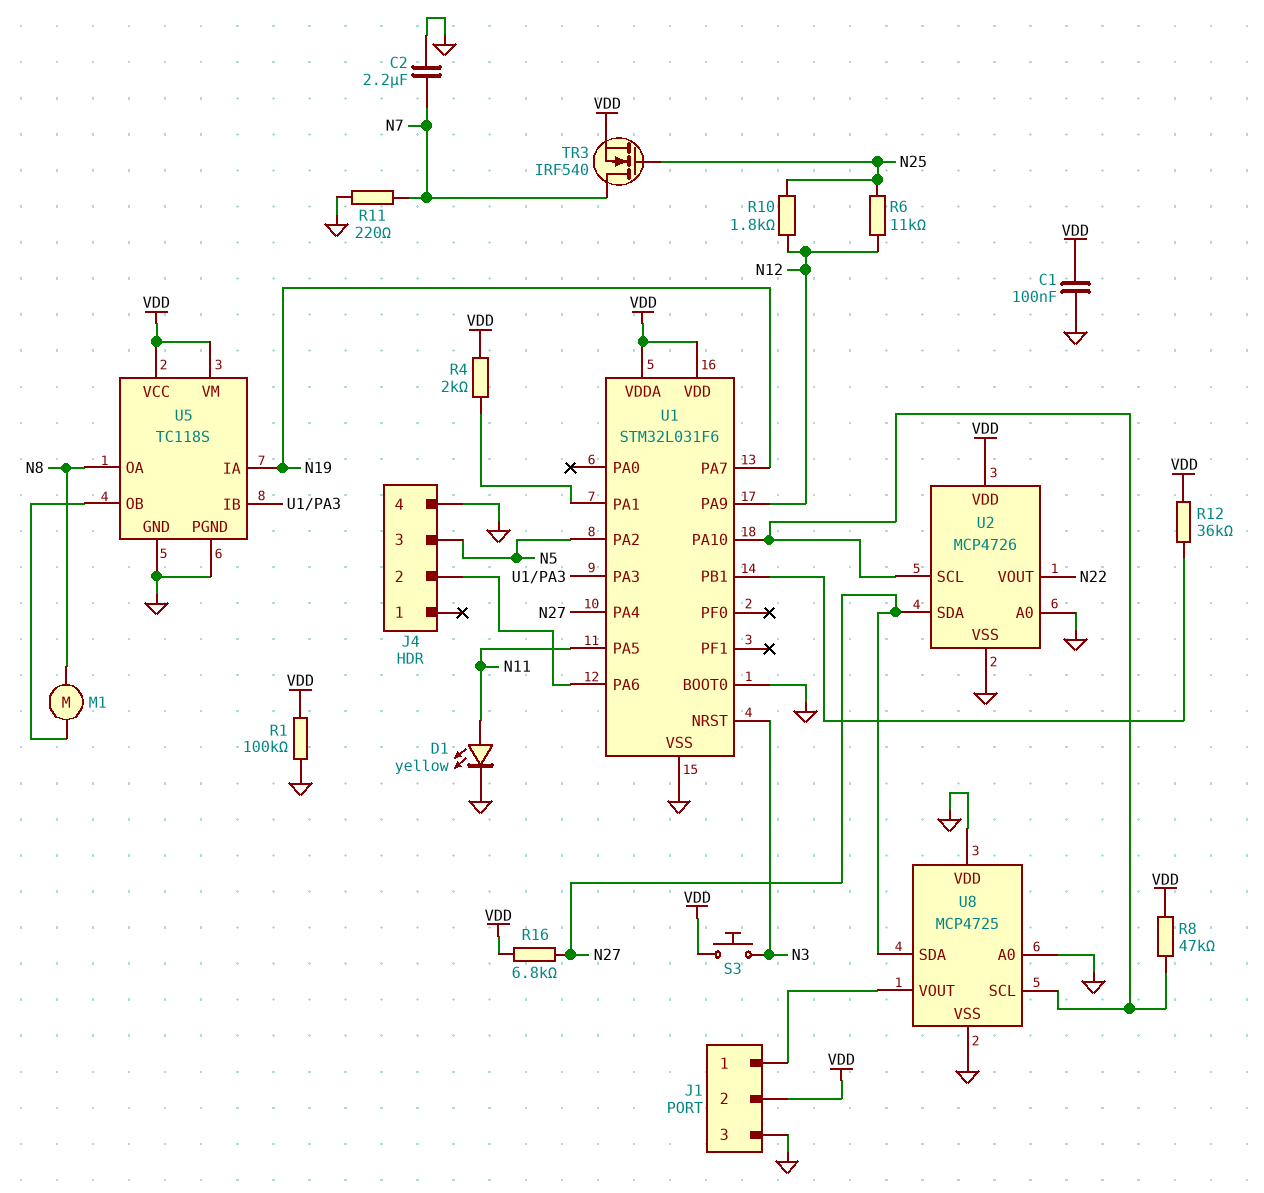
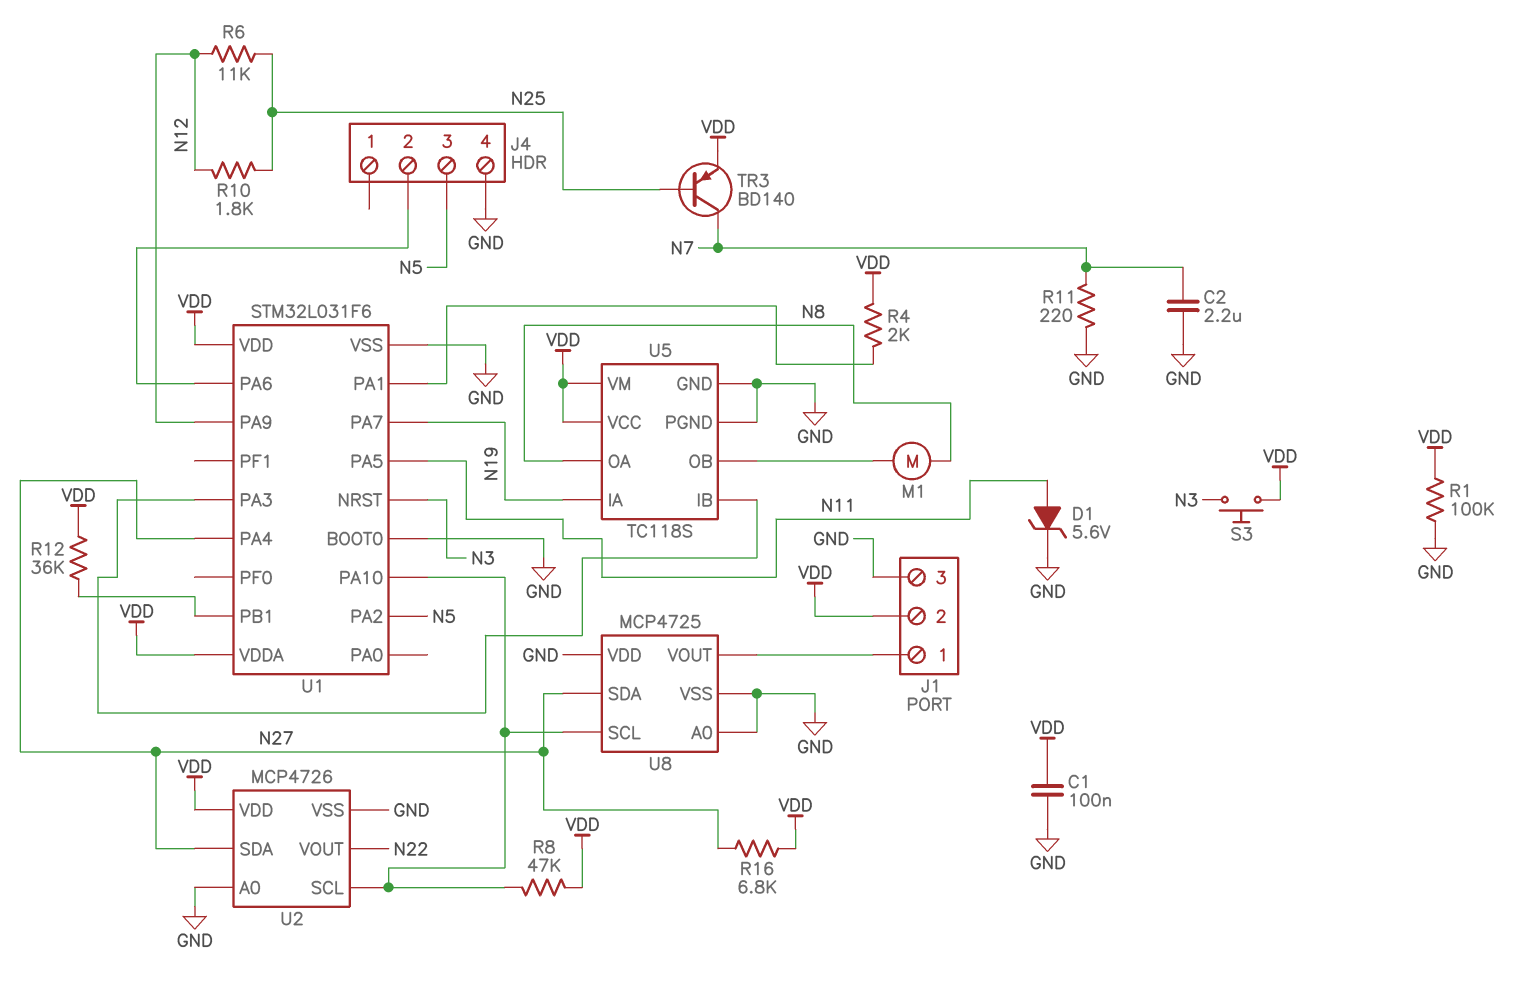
D1: LED yellow (A N11, K GND) -> zener 5.6V (A N11, K GND)
TR3: NMOS IRF540 (G N25, D N7, S VDD) -> PNP BD140 (B N25, C N7, E VDD)

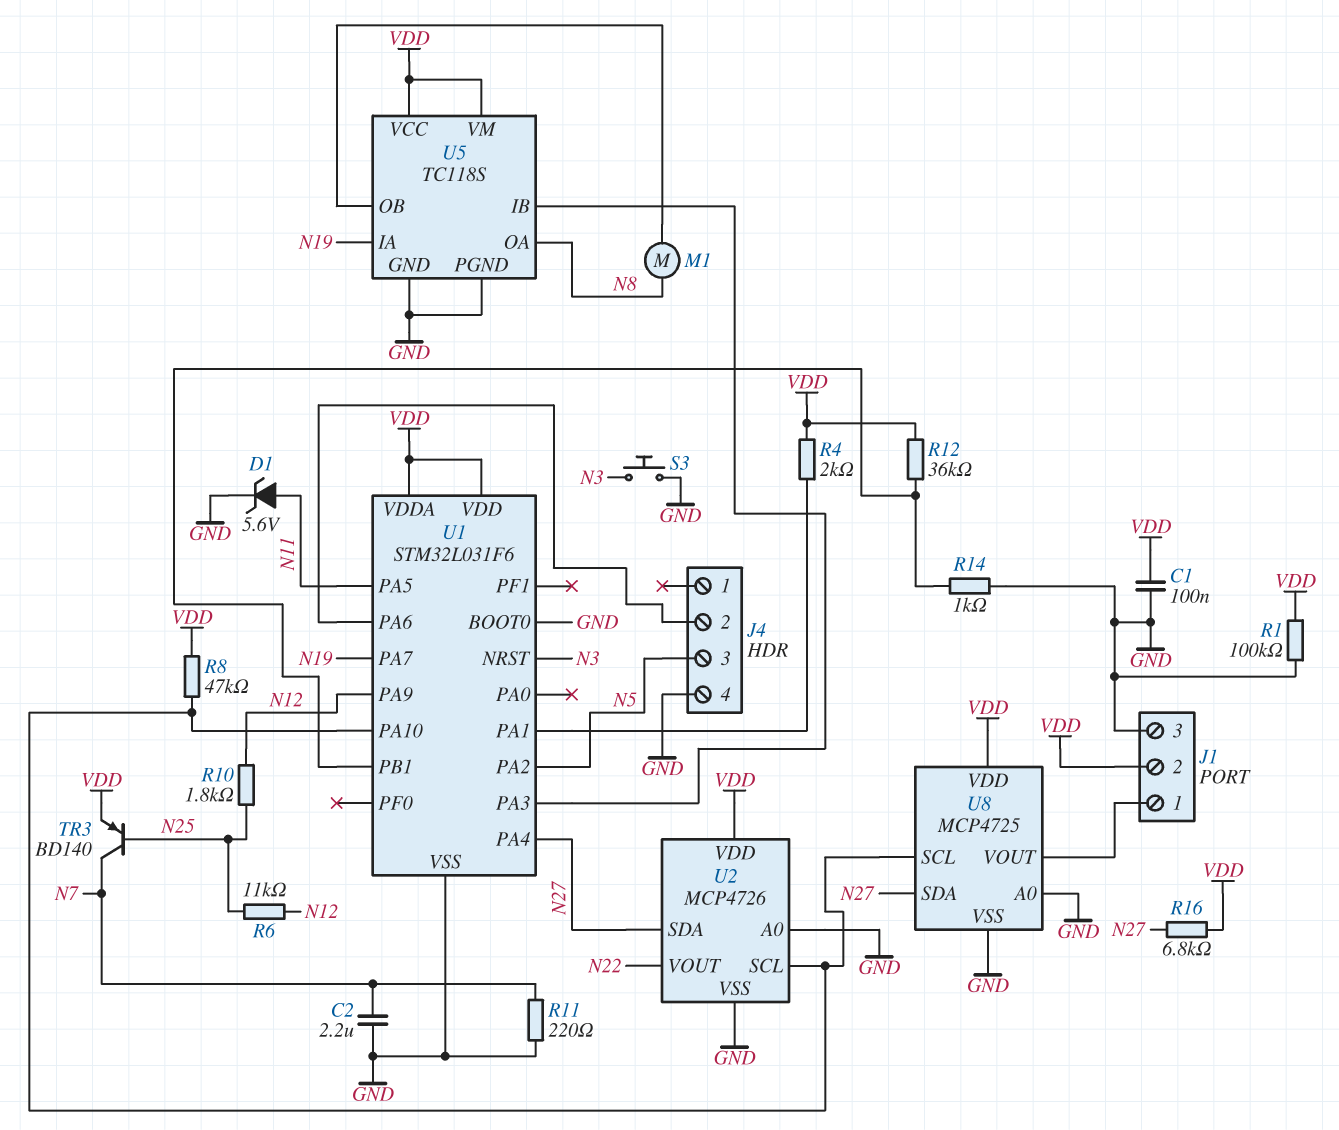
R14: none -> 1k (GND, U1/PB1)
S3: button (N3, VDD) -> button (GND, N3)
U8 pin VDD: GND -> VDD

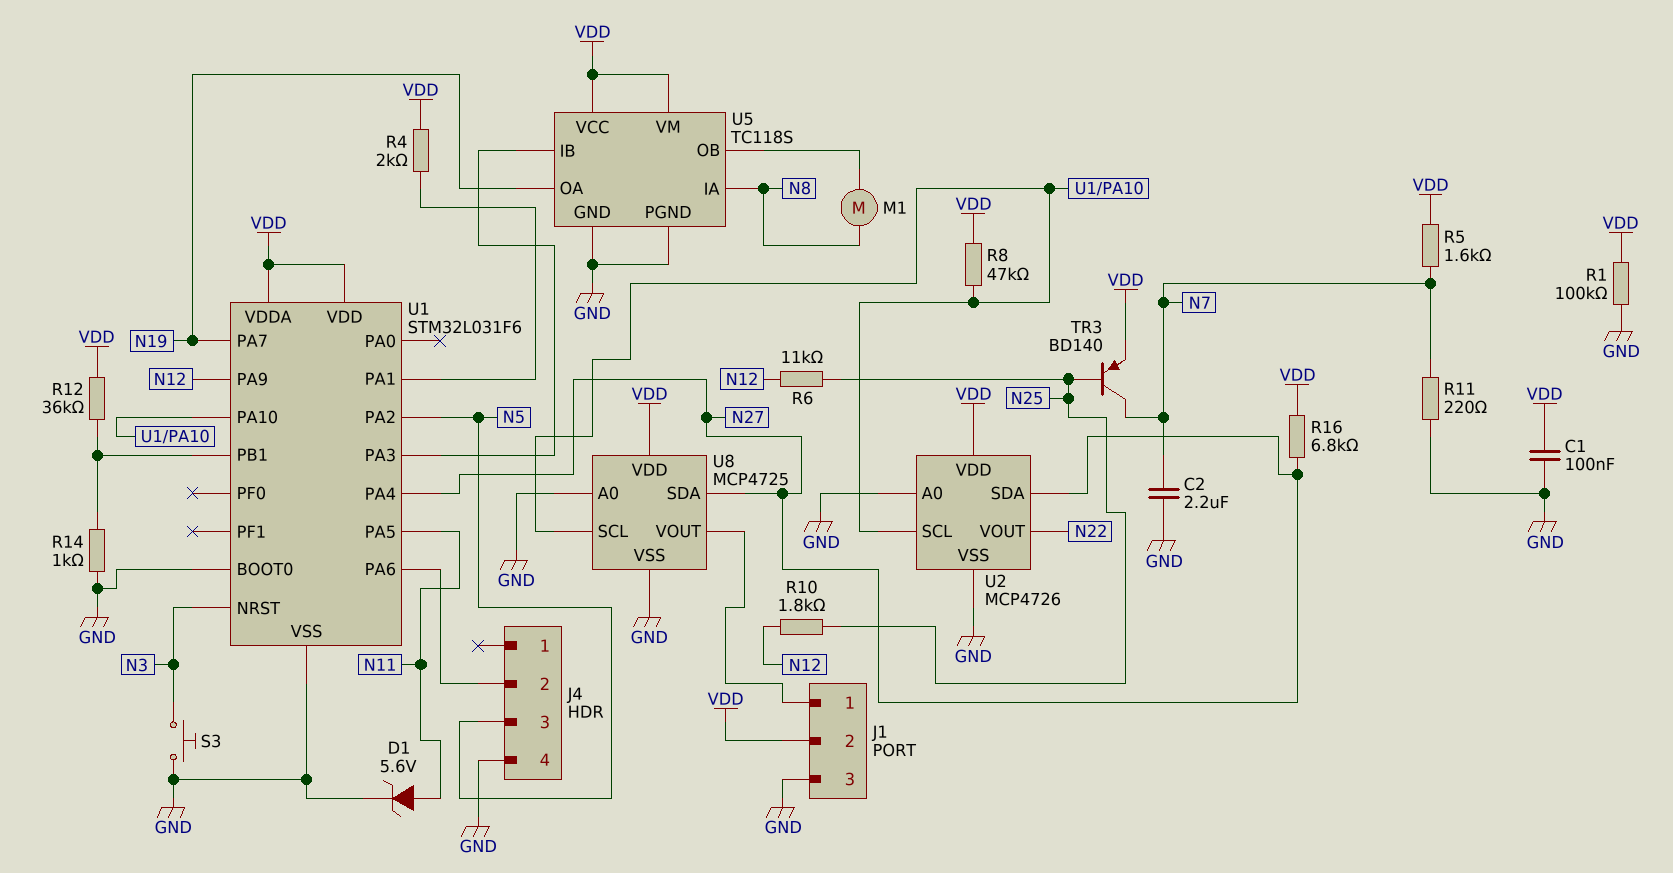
R5: none -> 1.6k (N7, VDD)
U5 pin IA: N19 -> N8
U5 pin OA: N8 -> N19

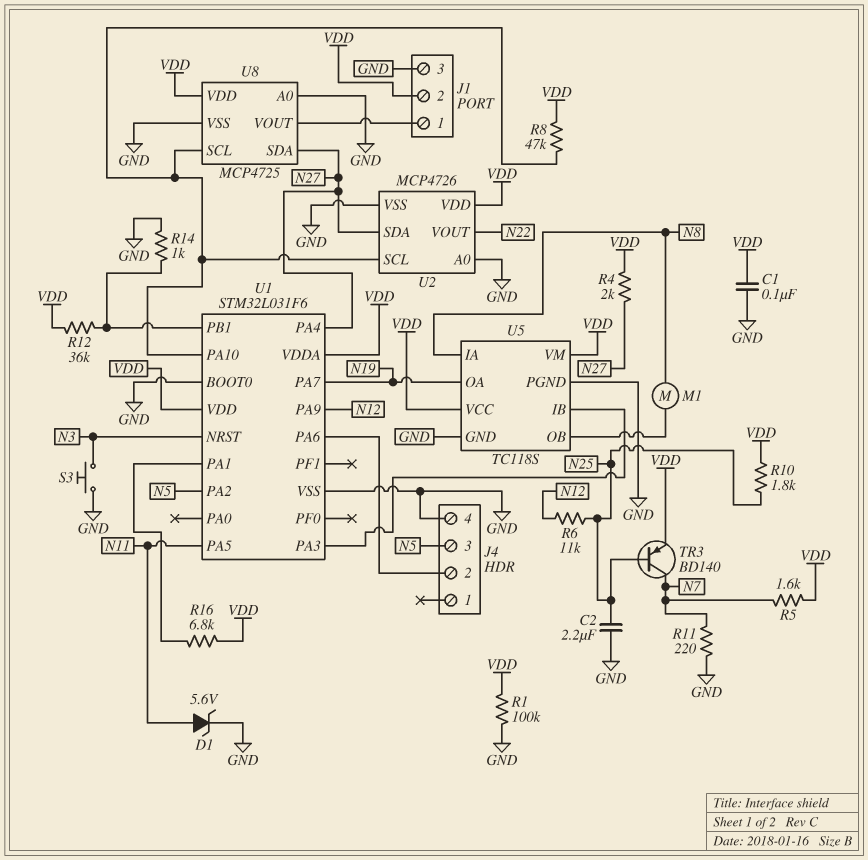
C2: 2.2uF (GND, N7) -> 2.2uF (GND, N25)
R4: 2k (U1/PA1, VDD) -> 2k (N27, VDD)
R10: 1.8k (N12, N25) -> 1.8k (N25, VDD)
R16: 6.8k (N27, VDD) -> 6.8k (U1/PA1, VDD)

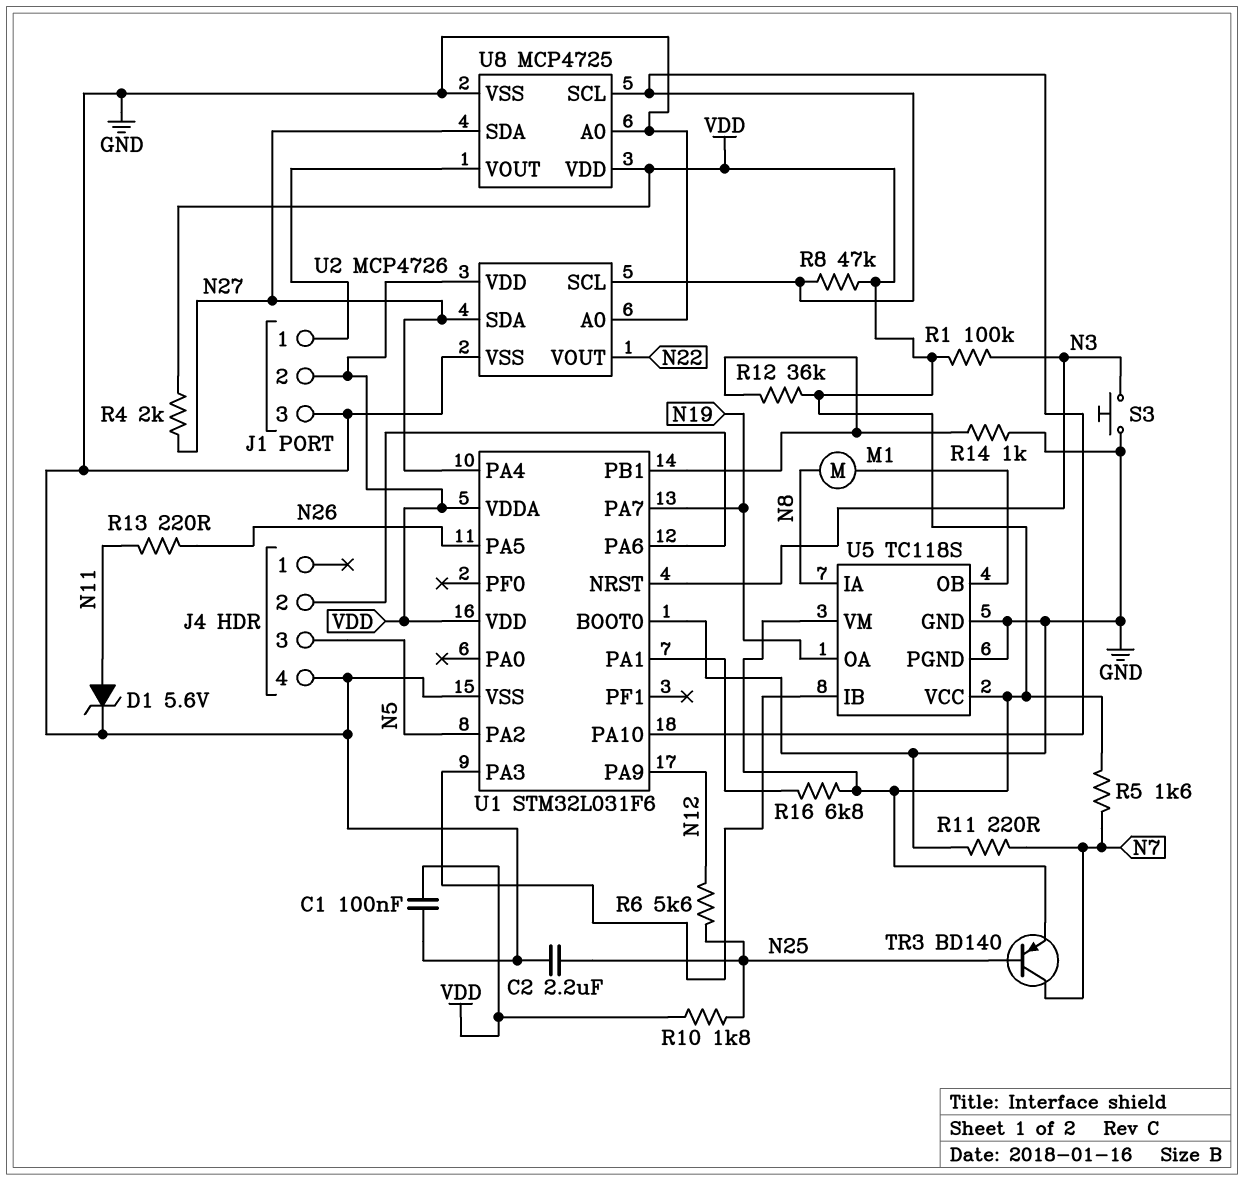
R1: 100k (GND, VDD) -> 100k (N3, VDD)
R6: 11k (N12, N25) -> 5.6k (N12, N25)
R13: none -> 220 (N11, N26)
U1 pin PA5: N11 -> N26

